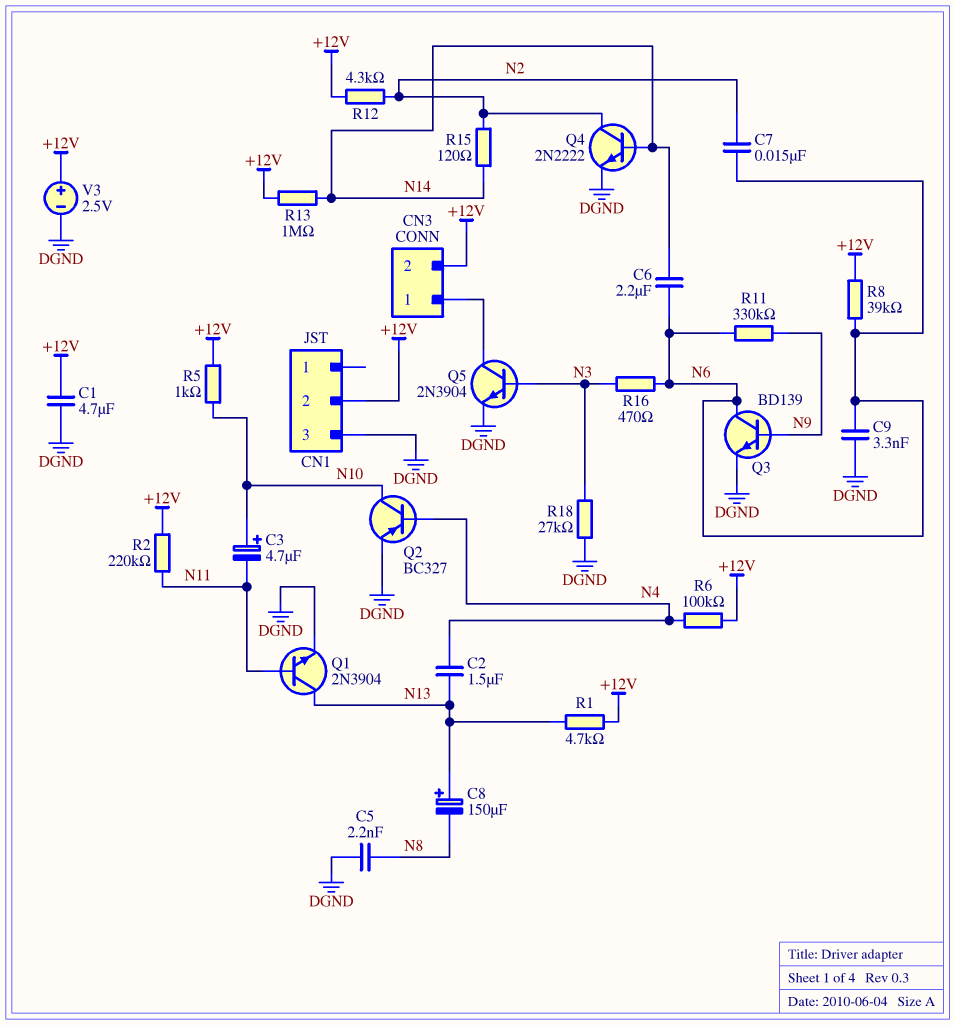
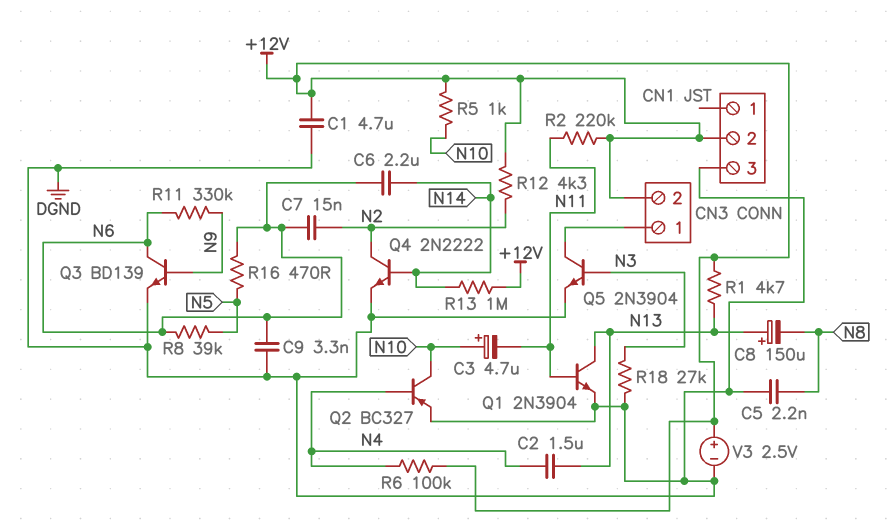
R8: 39k (+12V, N6) -> 39k (N5, N6)
R15: 120 (N2, N14) -> none
R16: 470 (N3, N6) -> 470 (N5, N6)

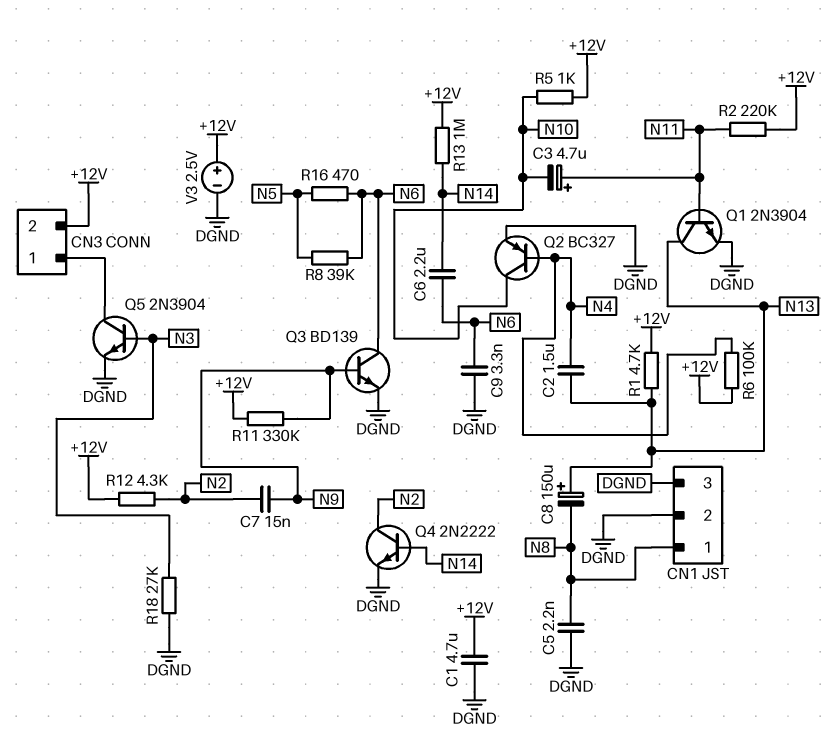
C3: 4.7uF (plus N10, minus N11) -> 4.7uF (plus N11, minus N10)
C7: 15nF (N2, N6) -> 15nF (N2, N9)
CN1 pin 1: none -> N8
CN1 pin 2: +12V -> DGND
R11: 330k (N6, N9) -> 330k (+12V, N9)

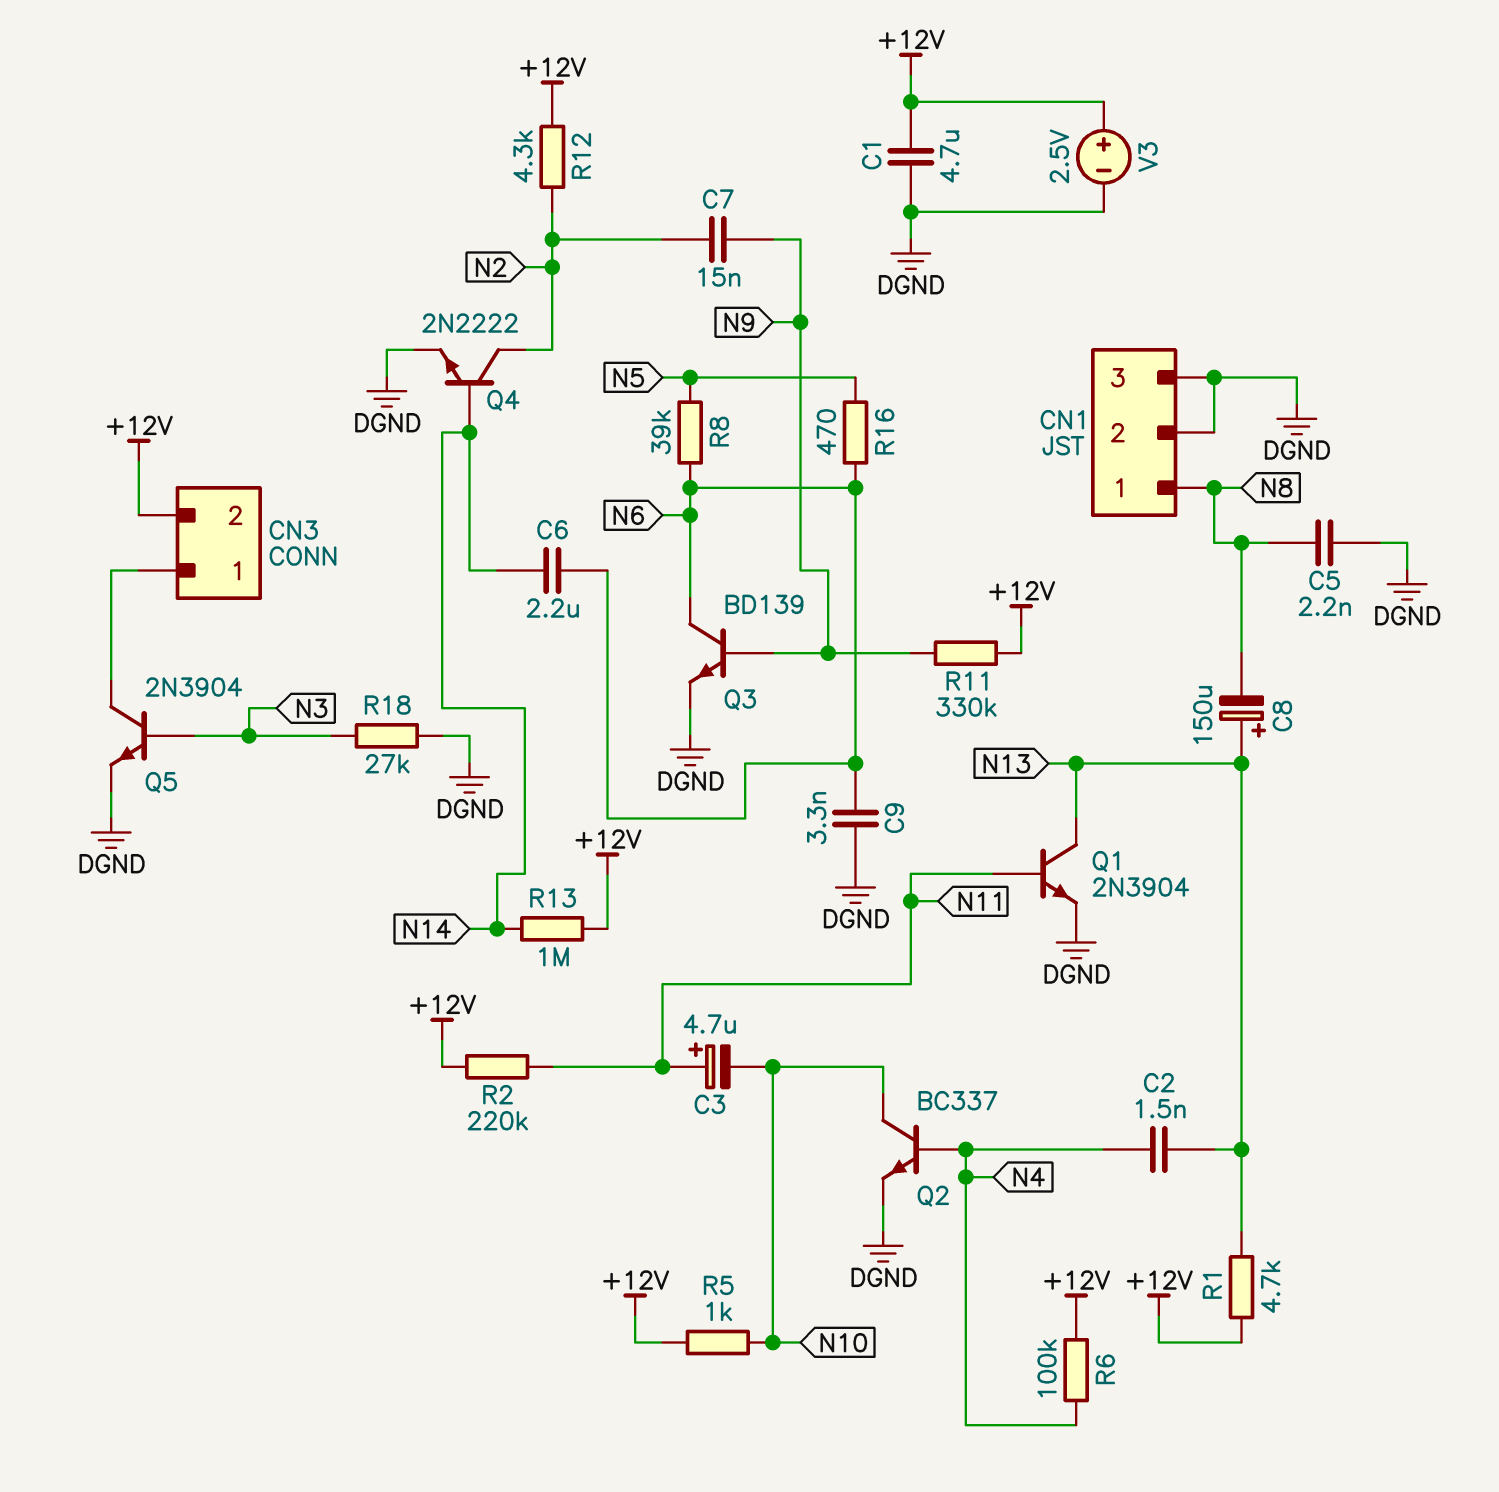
C2: 1.5uF (N4, N13) -> 1.5nF (N4, N13)
Q2: PNP BC327 (B N4, C N10, E DGND) -> NPN BC337 (B N4, C N10, E DGND)

